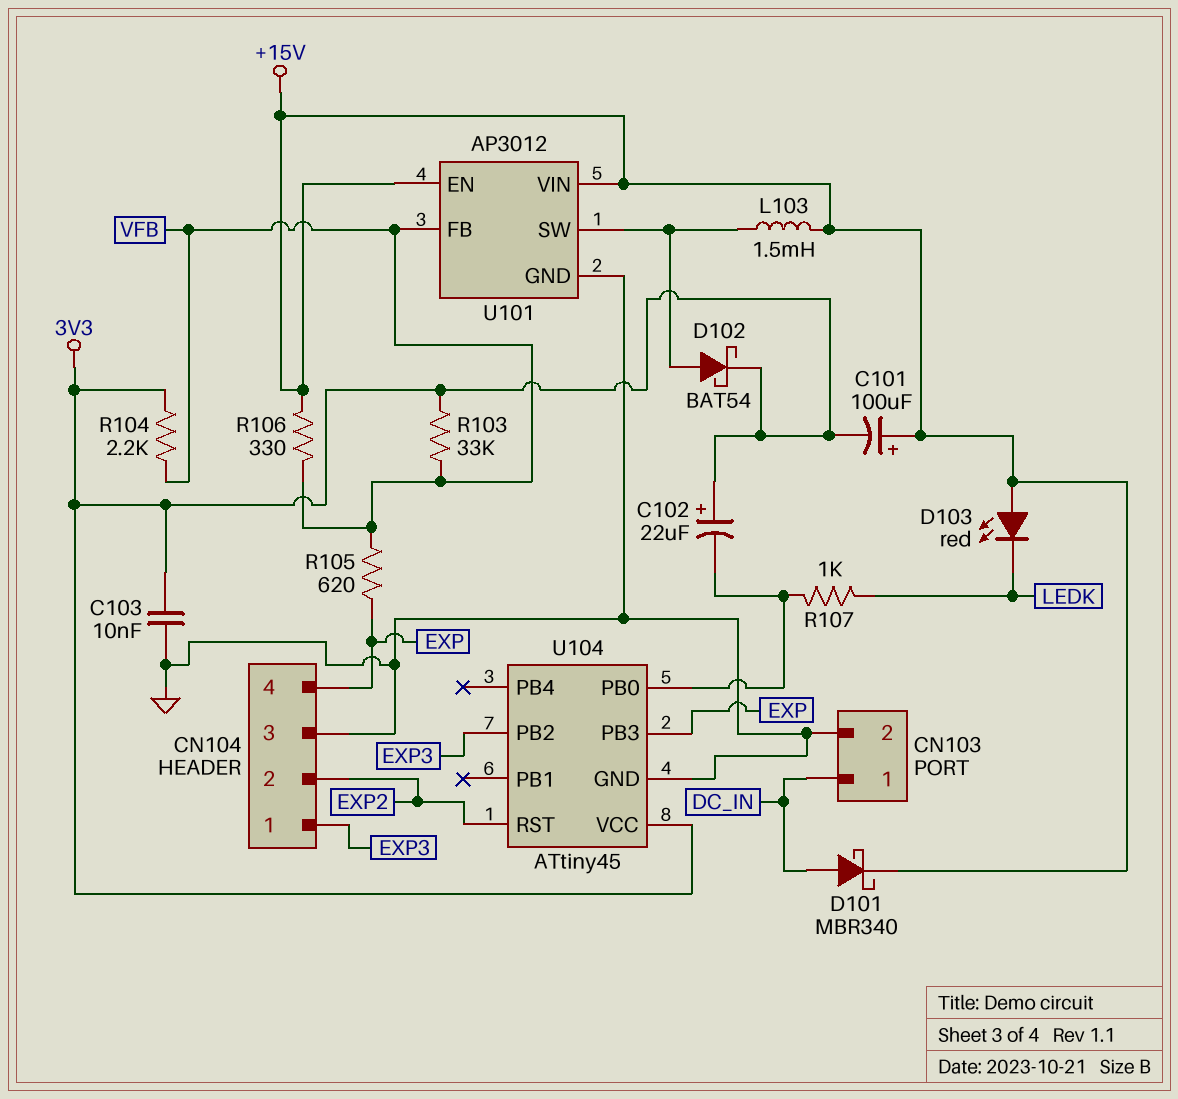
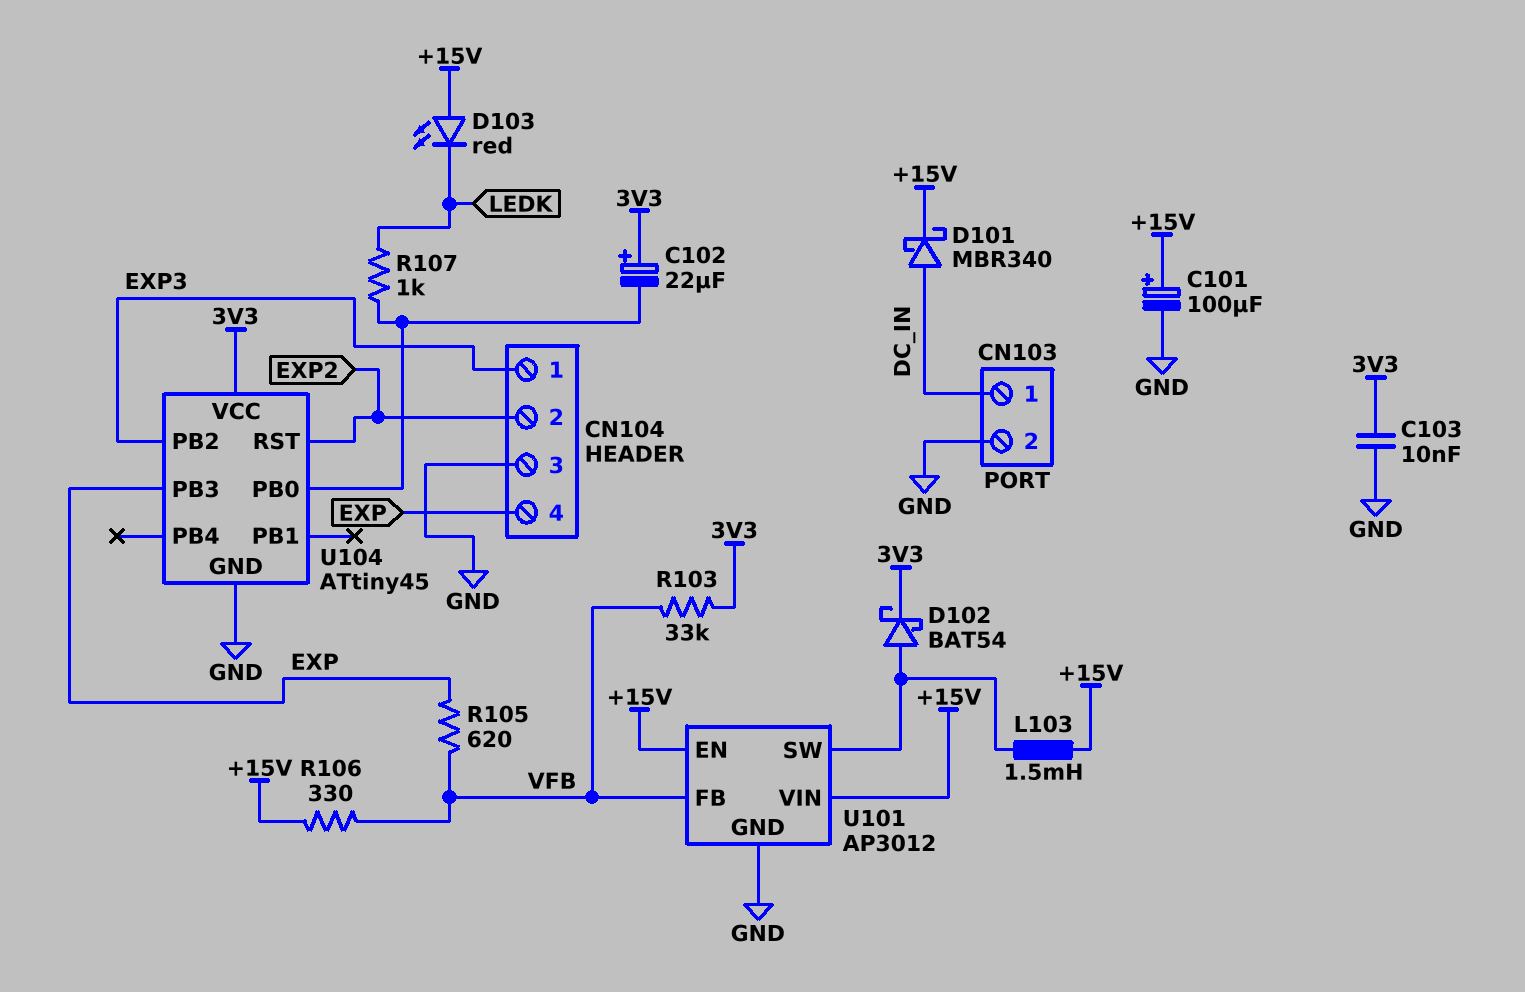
C101: 100uF (plus +15V, minus 3V3) -> 100uF (plus +15V, minus GND)
R104: 2.2k (3V3, VFB) -> none

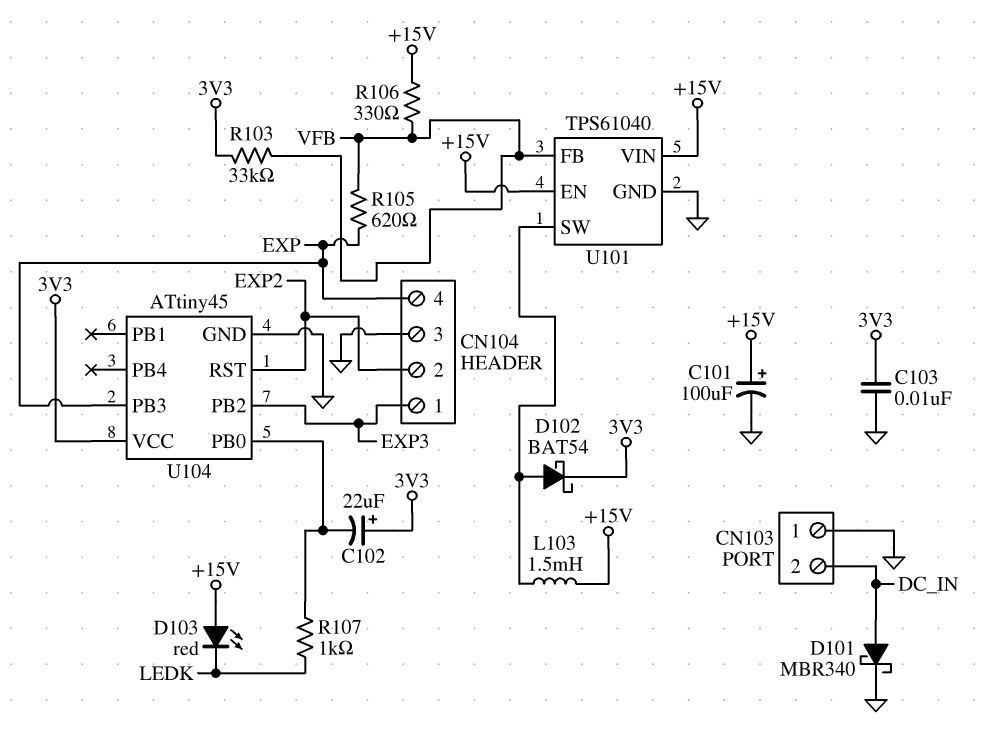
CN103 pin 1: DC_IN -> GND
CN103 pin 2: GND -> DC_IN
D101: schottky MBR340 (A DC_IN, K +15V) -> schottky MBR340 (A DC_IN, K GND)
U101: AP3012 -> TPS61040

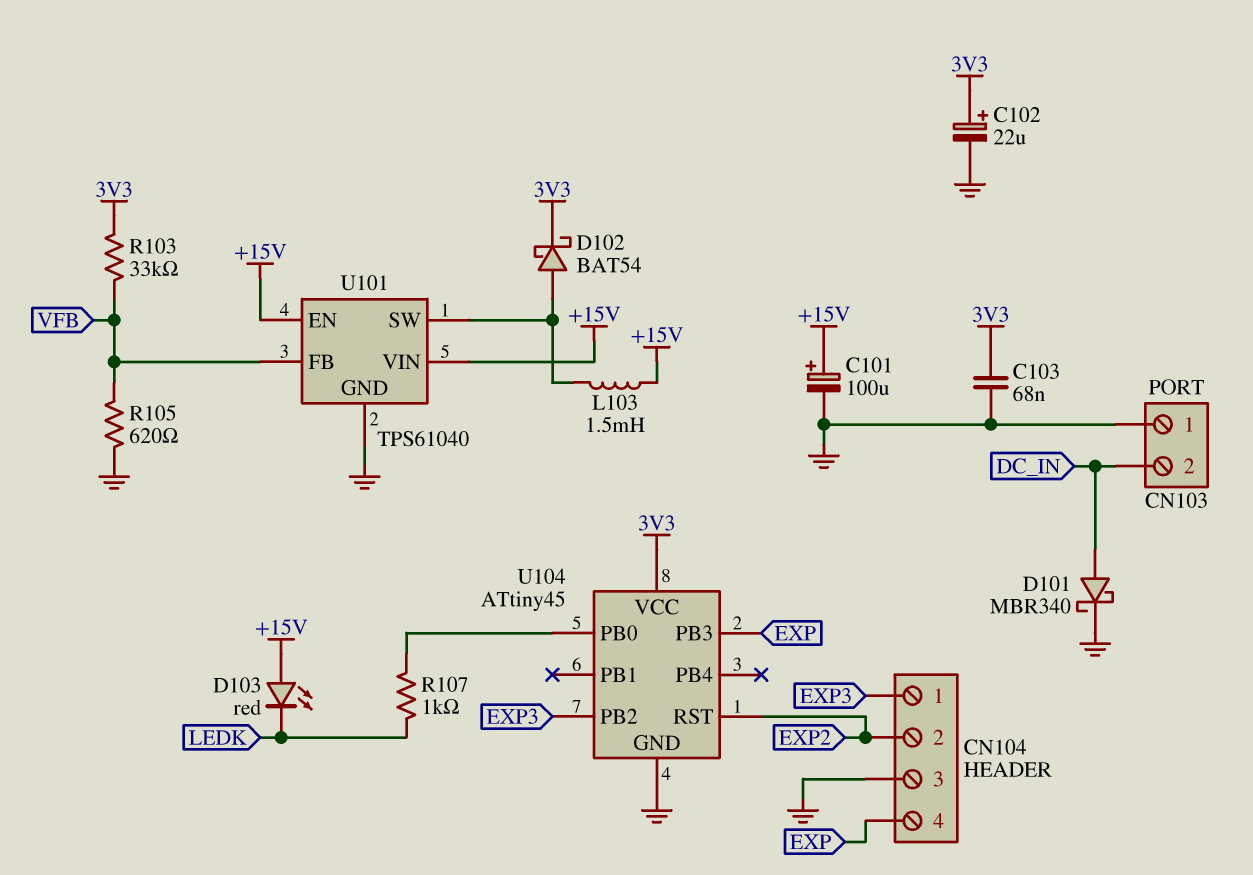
C102: 22uF (plus 3V3, minus U104/PB0) -> 22uF (plus 3V3, minus GND)
C103: 10nF (3V3, GND) -> 68nF (3V3, GND)
R105: 620 (EXP, VFB) -> 620 (GND, VFB)
R106: 330 (+15V, VFB) -> none

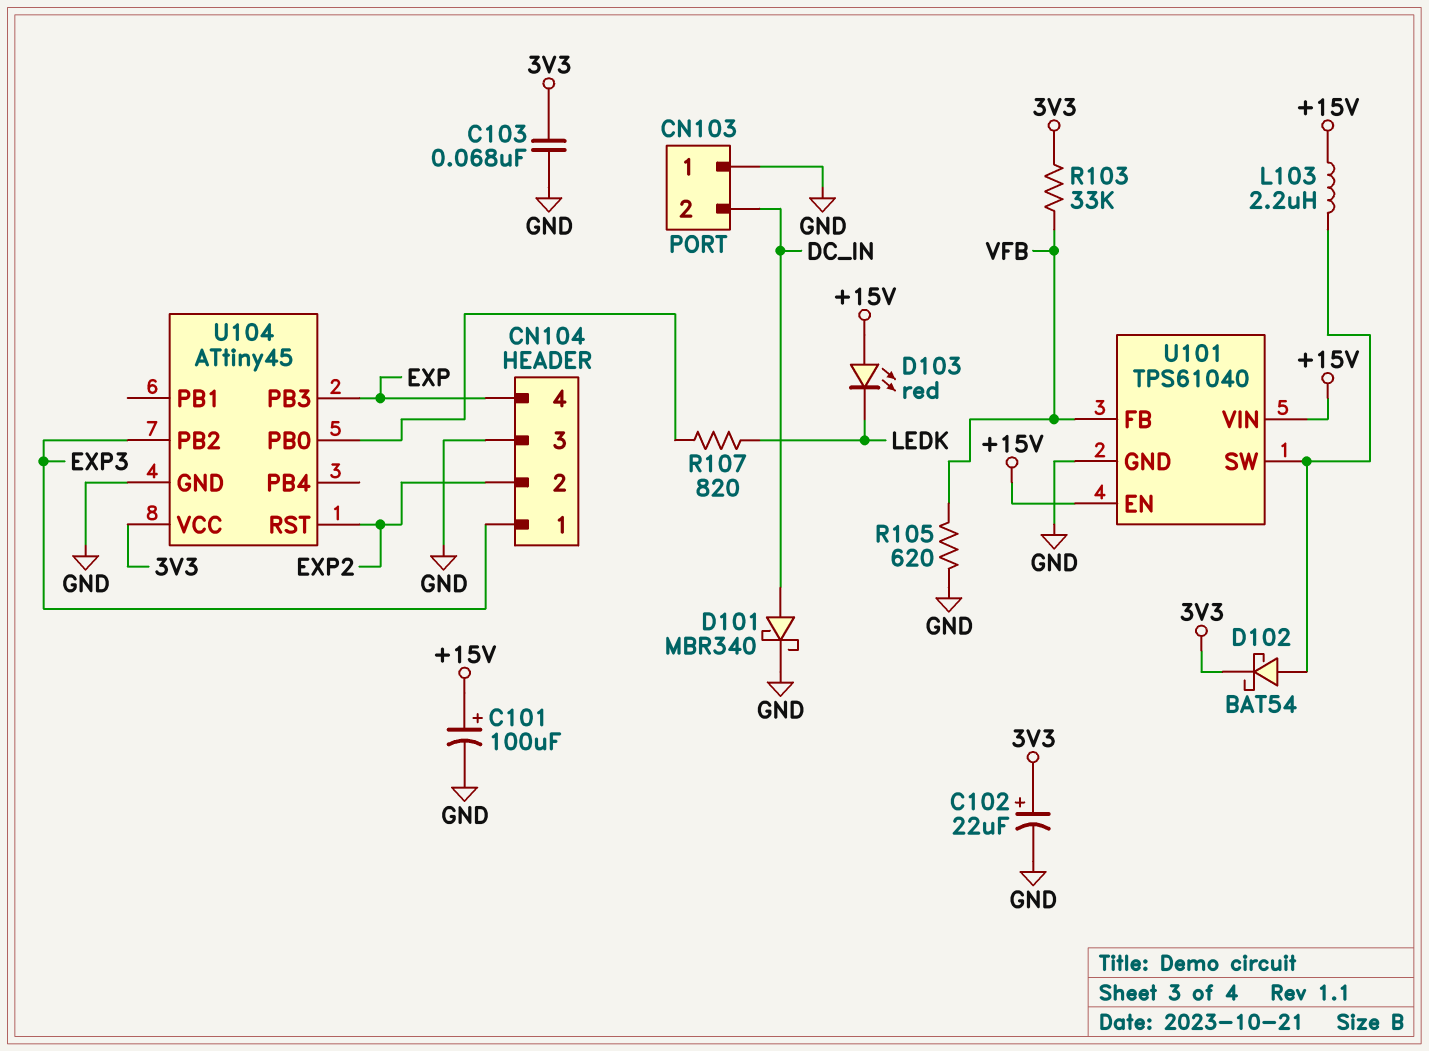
L103: 1.5mH (+15V, U101/SW) -> 2.2uH (+15V, U101/SW)
R107: 1k (LEDK, U104/PB0) -> 820 (LEDK, U104/PB0)

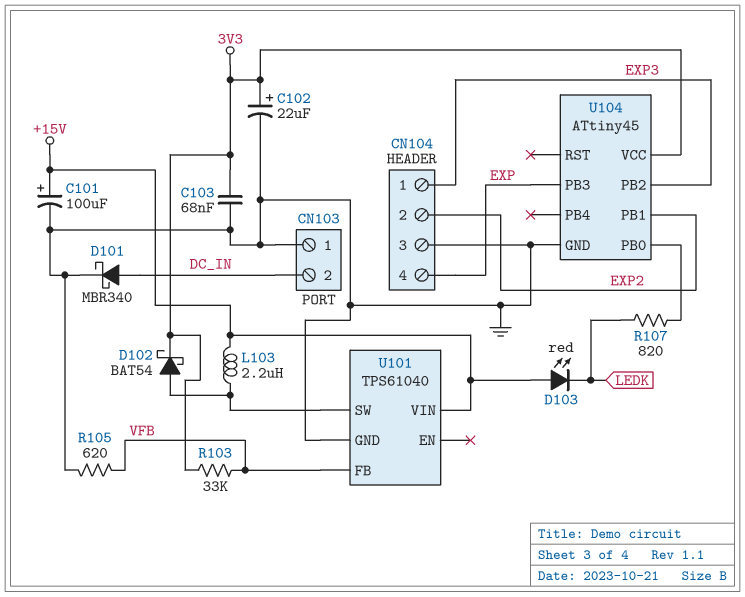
U101 pin EN: +15V -> none
U104 pin PB1: none -> EXP2
U104 pin RST: EXP2 -> none

